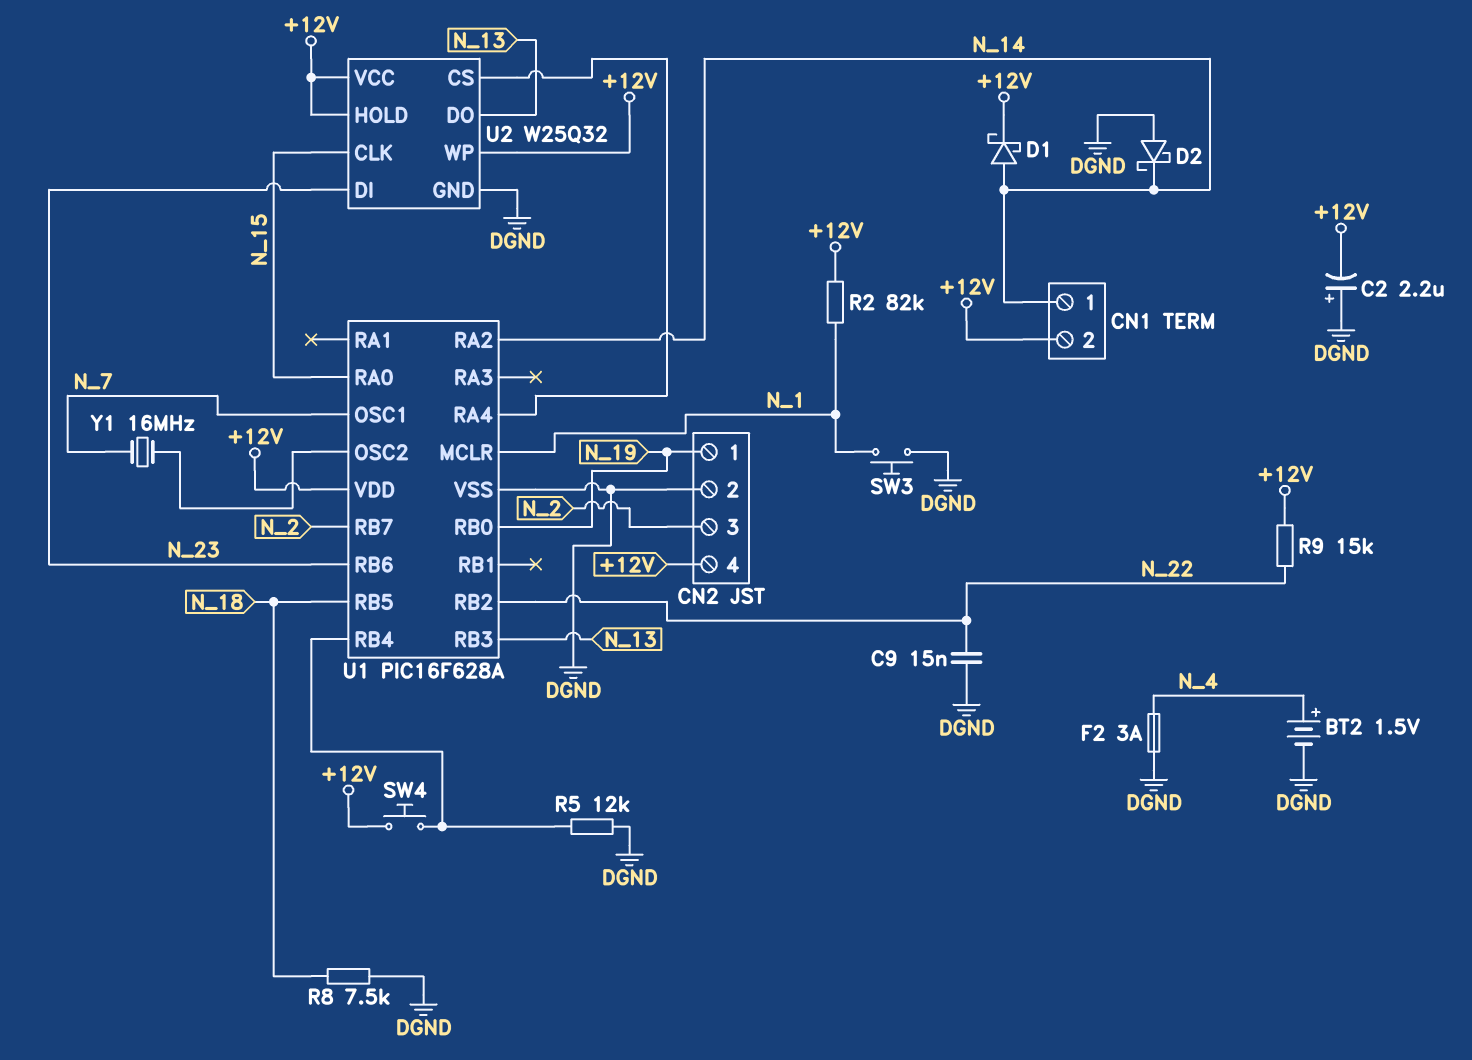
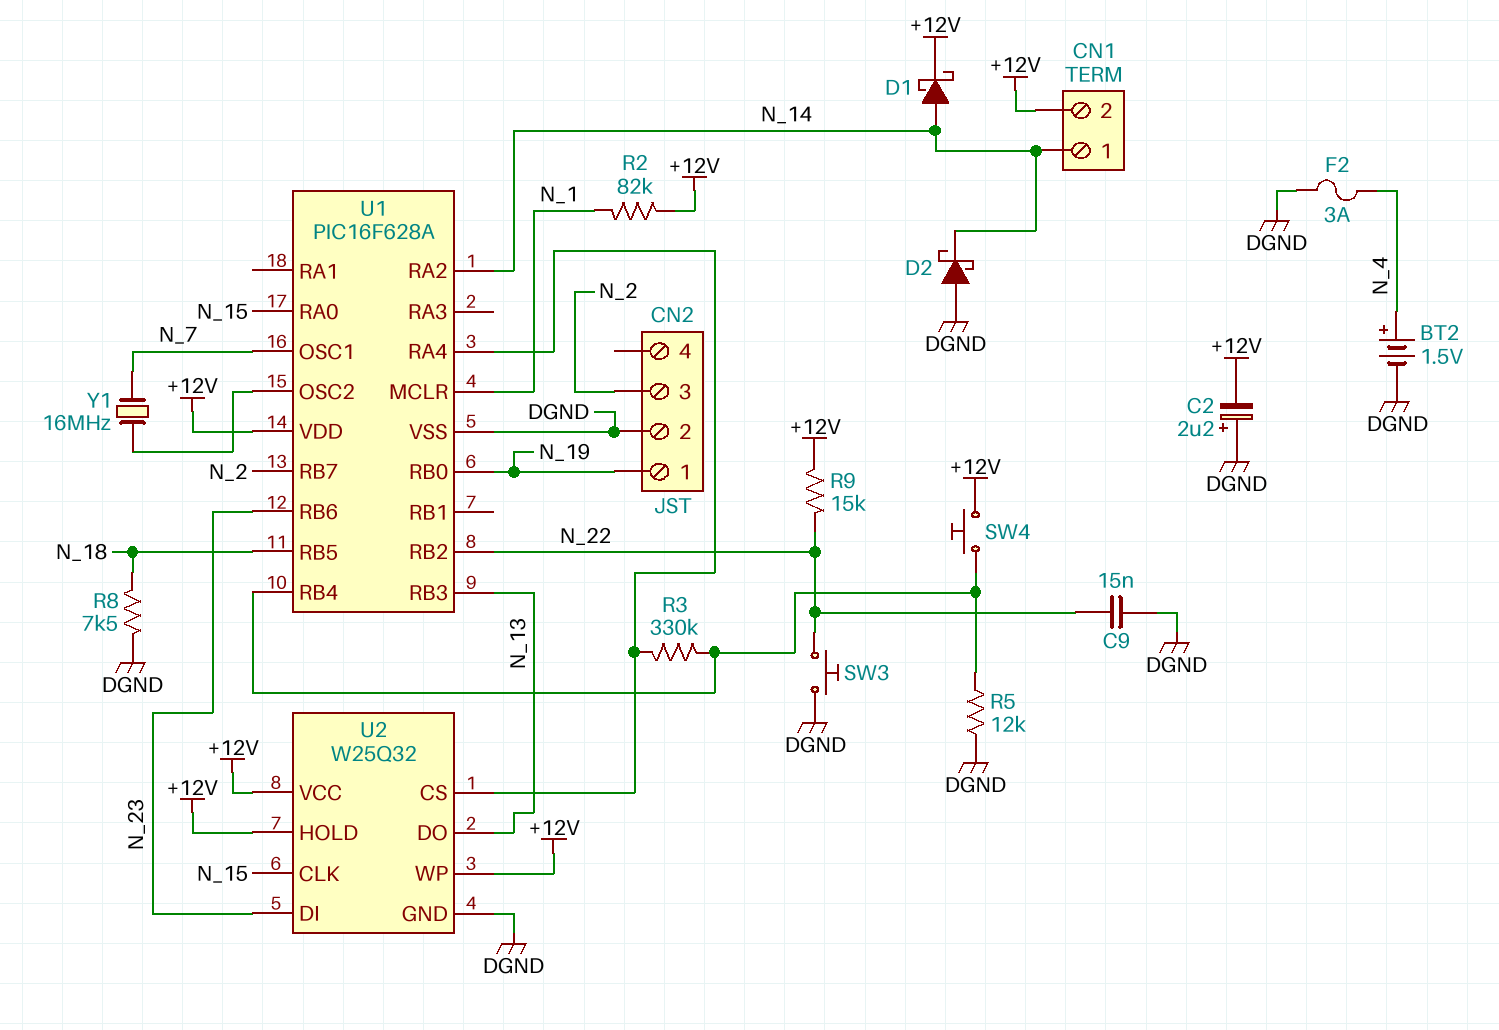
CN2 pin 4: +12V -> none
R3: none -> 330k (U1/RA4, U1/RB4)
SW3: button (DGND, N_1) -> button (DGND, N_22)

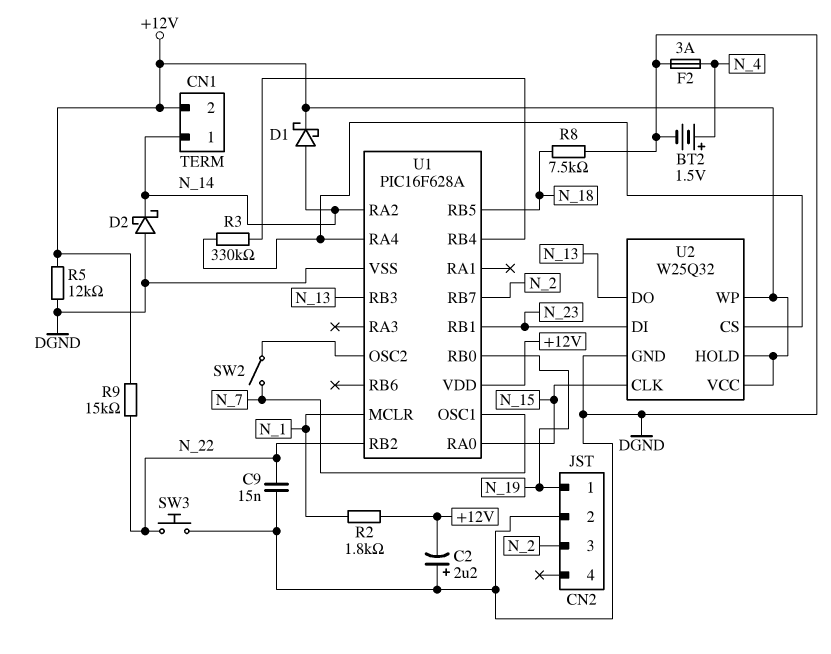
R2: 82k (+12V, N_1) -> 1.8k (+12V, N_1)
R5: 12k (DGND, U1/RB4) -> 12k (+12V, DGND)
SW2: none -> switch (N_7, U1/OSC2)
SW4: button (+12V, U1/RB4) -> none
U1 pin RB1: none -> N_23
U1 pin RB6: N_23 -> none
Y1: 16MHz (N_7, U1/OSC2) -> none

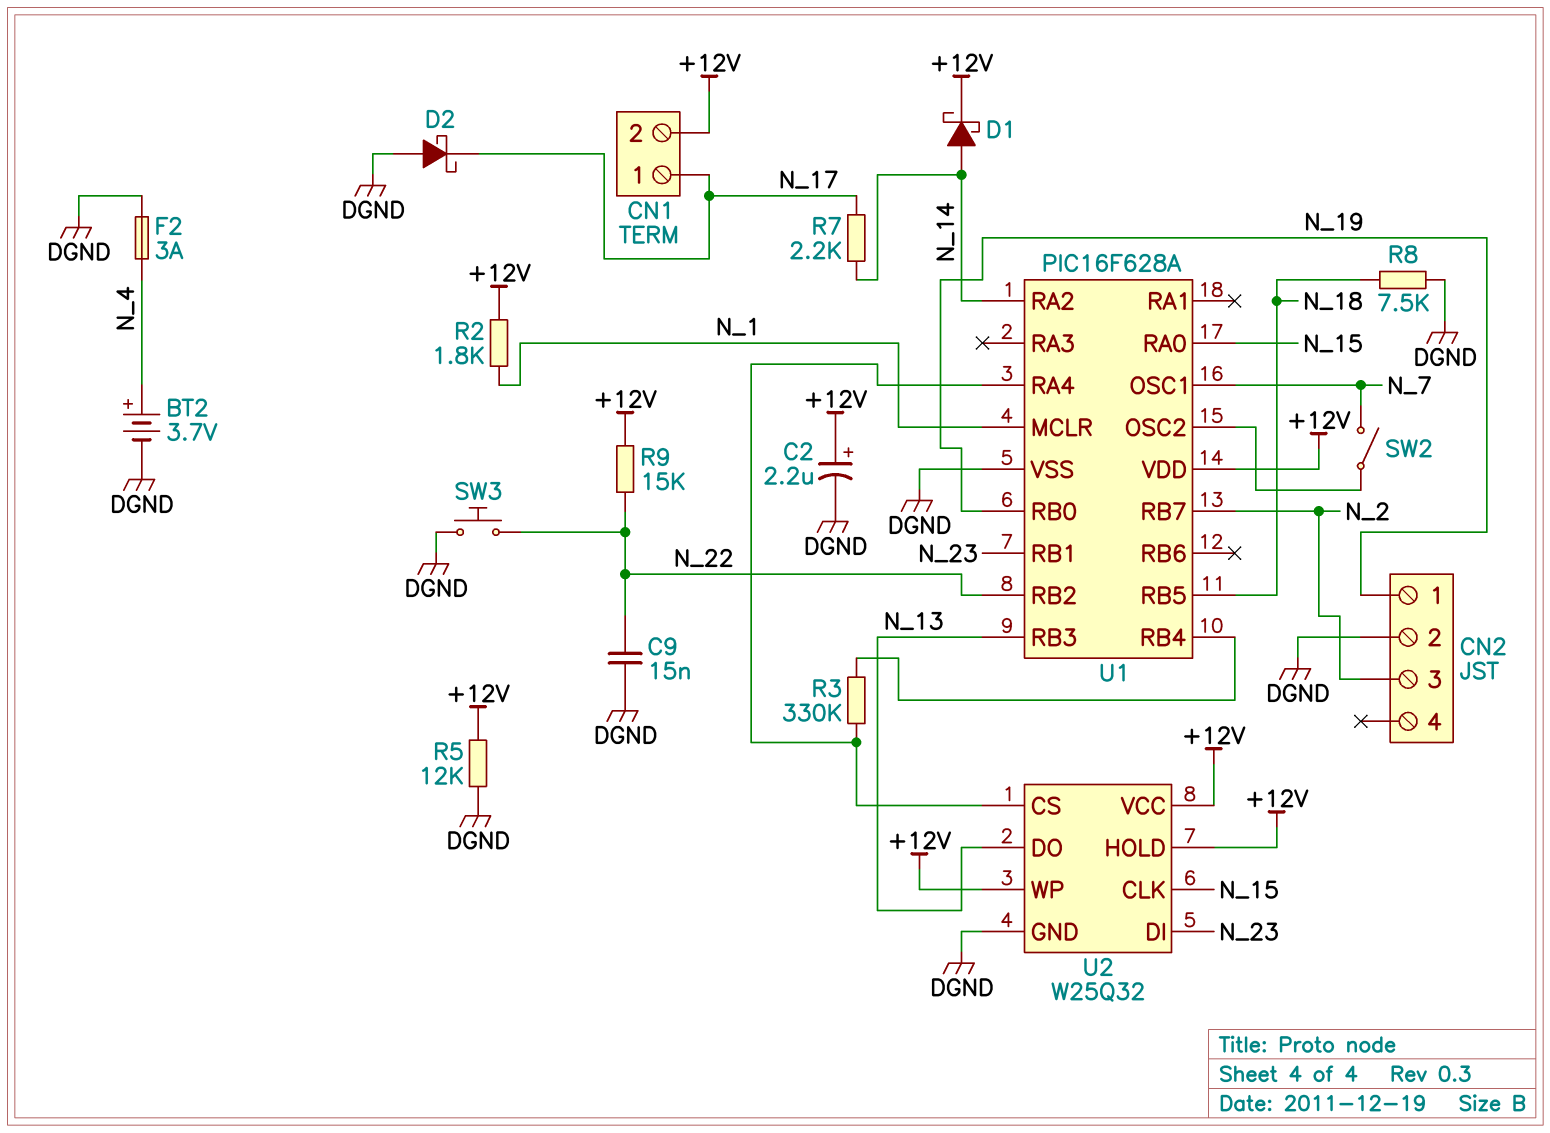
BT2: 1.5V (plus N_4, minus DGND) -> 3.7V (plus N_4, minus DGND)
C2: 2.2uF (plus DGND, minus +12V) -> 2.2uF (plus +12V, minus DGND)
CN1 pin 1: N_14 -> N_17
D2: schottky (A DGND, K N_14) -> schottky (A DGND, K N_17)
R7: none -> 2.2k (N_14, N_17)

